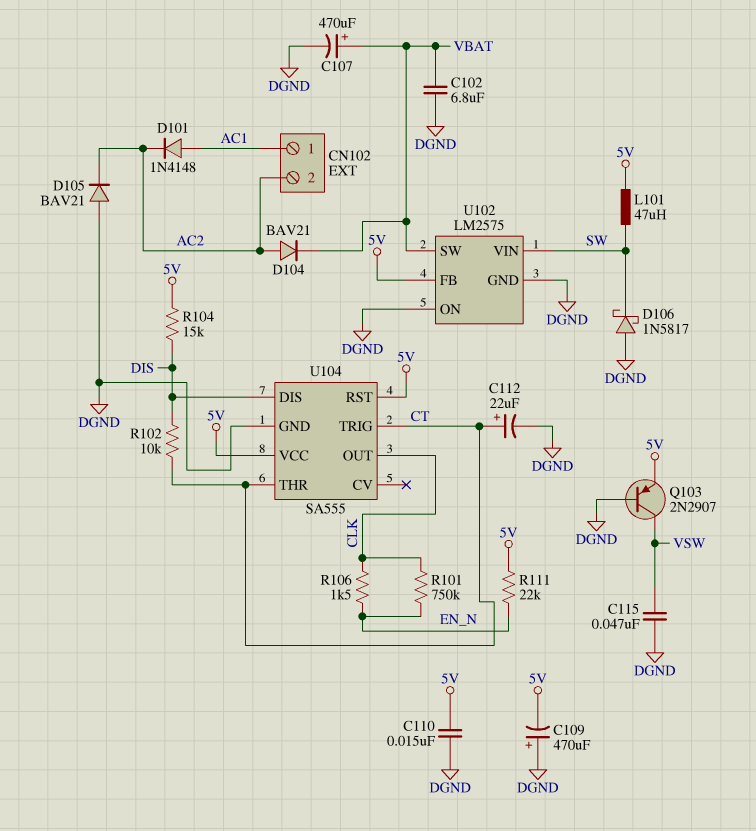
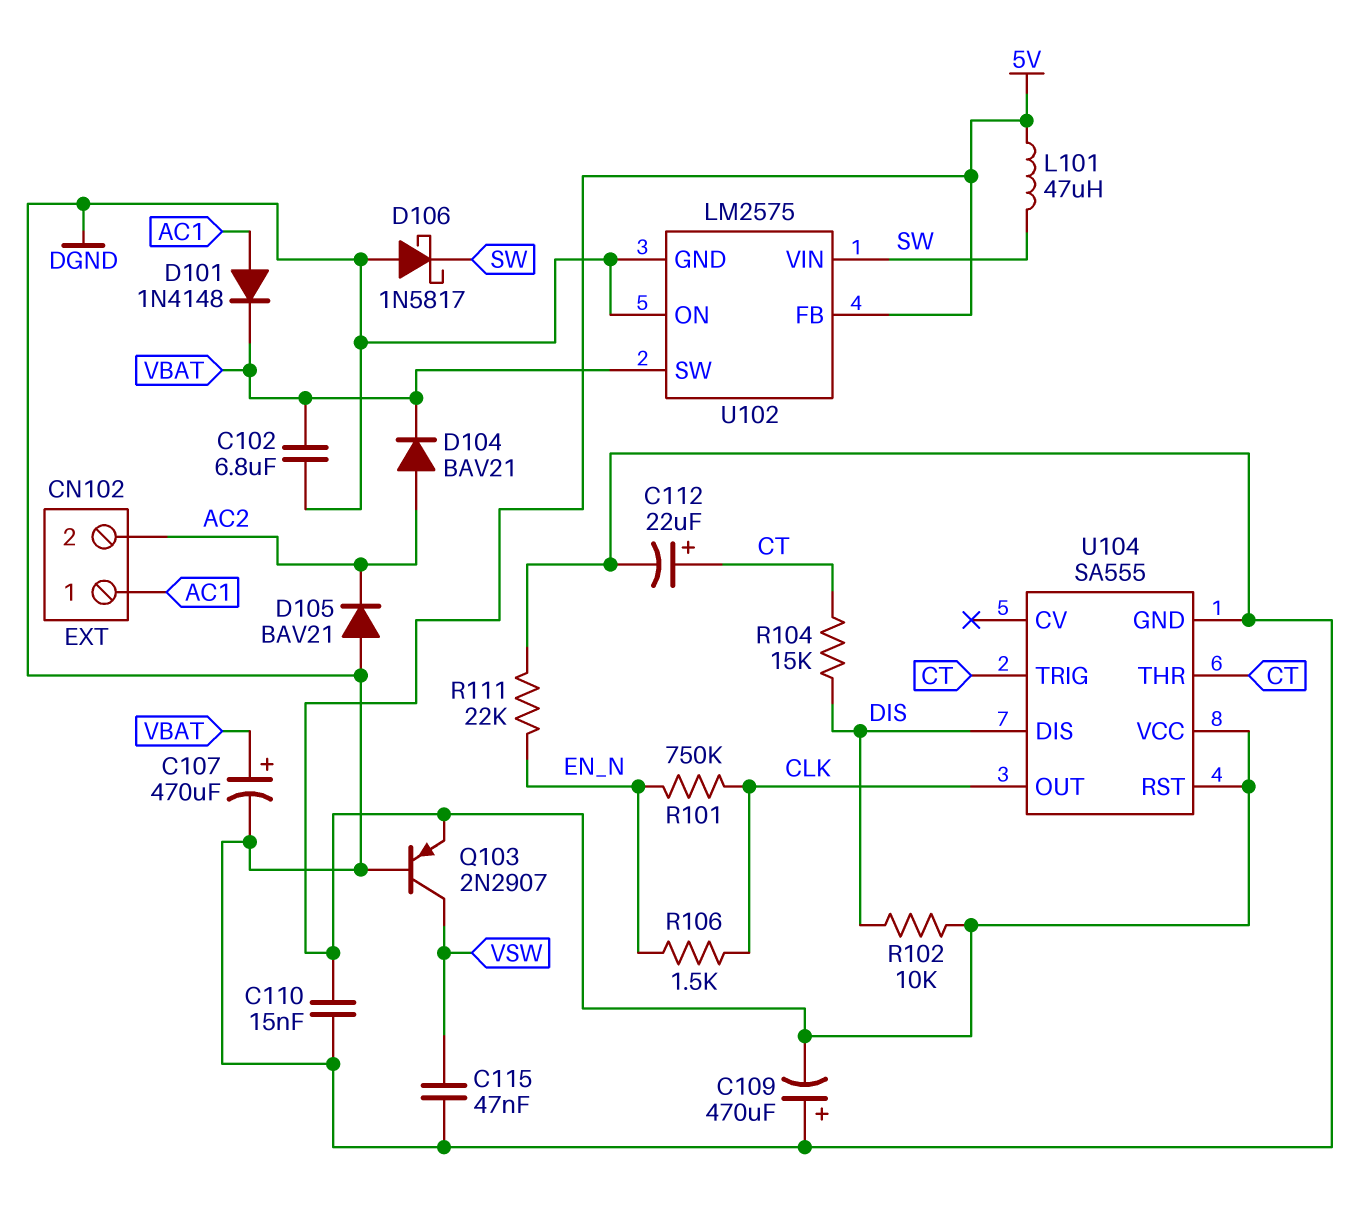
D101: diode 1N4148 (A AC1, K AC2) -> diode 1N4148 (A AC1, K VBAT)
R102: 10k (CT, DIS) -> 10k (5V, DIS)
R104: 15k (5V, DIS) -> 15k (CT, DIS)
R111: 22k (5V, EN_N) -> 22k (DGND, EN_N)

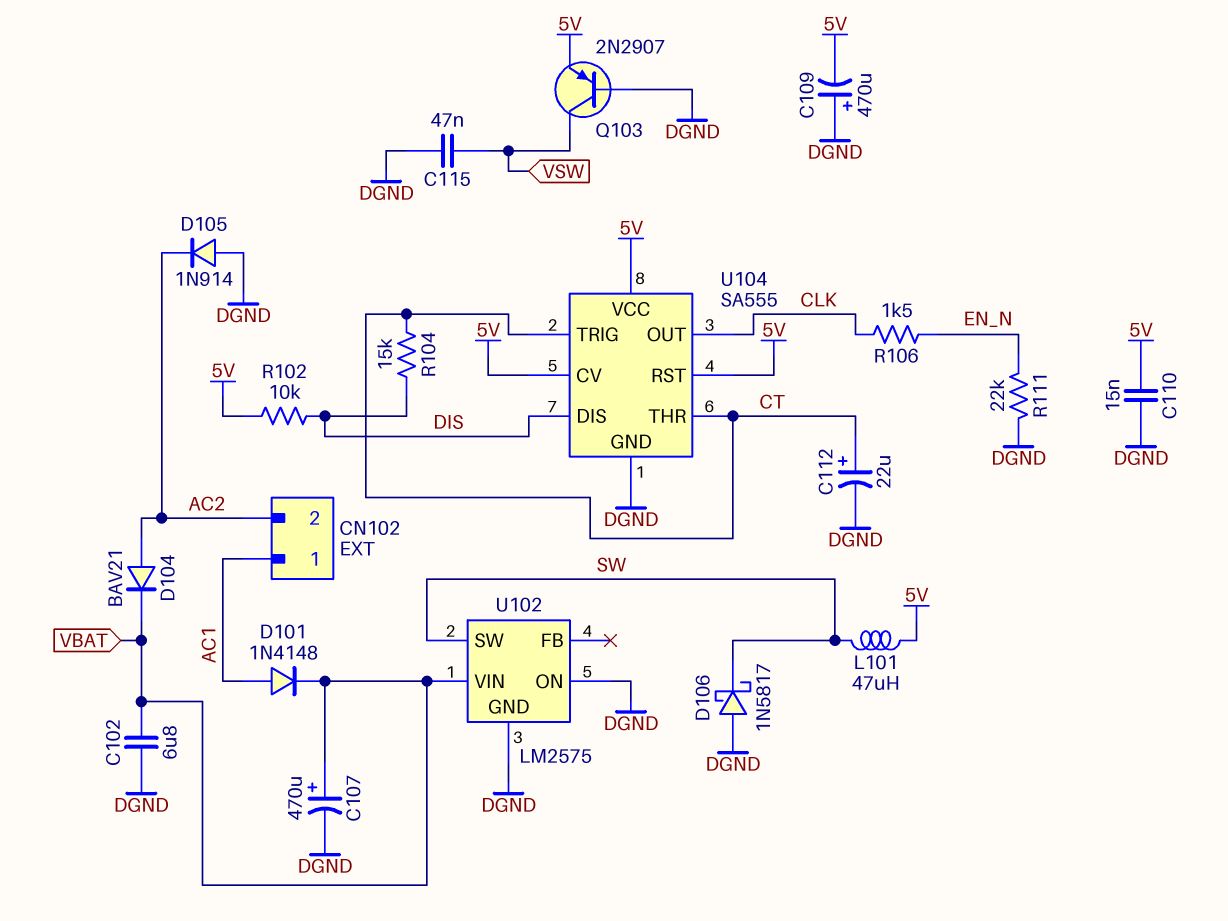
D105: diode BAV21 (A DGND, K AC2) -> diode 1N914 (A DGND, K AC2)
R101: 750k (CLK, EN_N) -> none
U102 pin FB: 5V -> none
U102 pin SW: VBAT -> SW
U102 pin VIN: SW -> VBAT
U104 pin CV: none -> 5V

